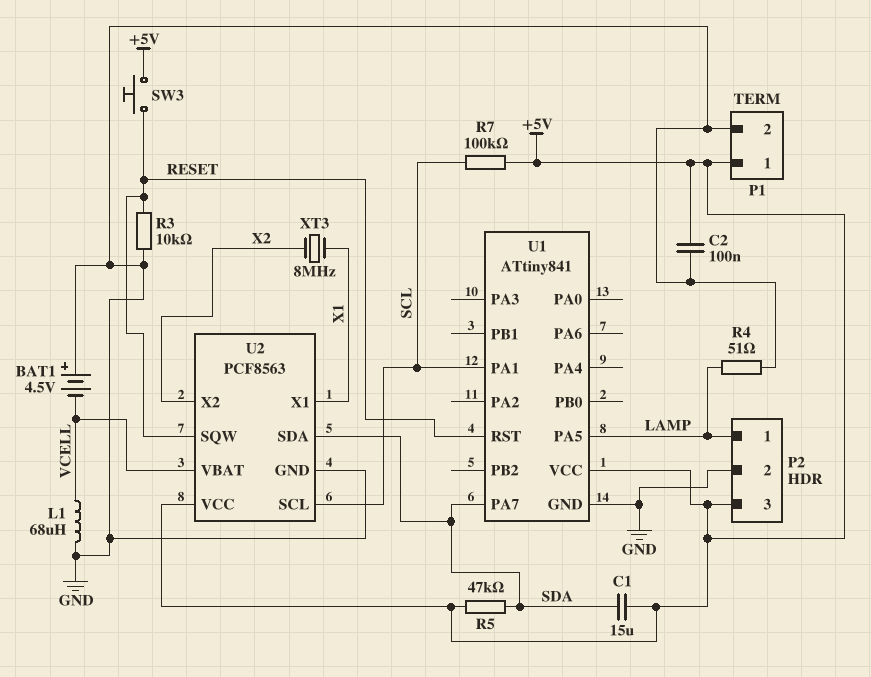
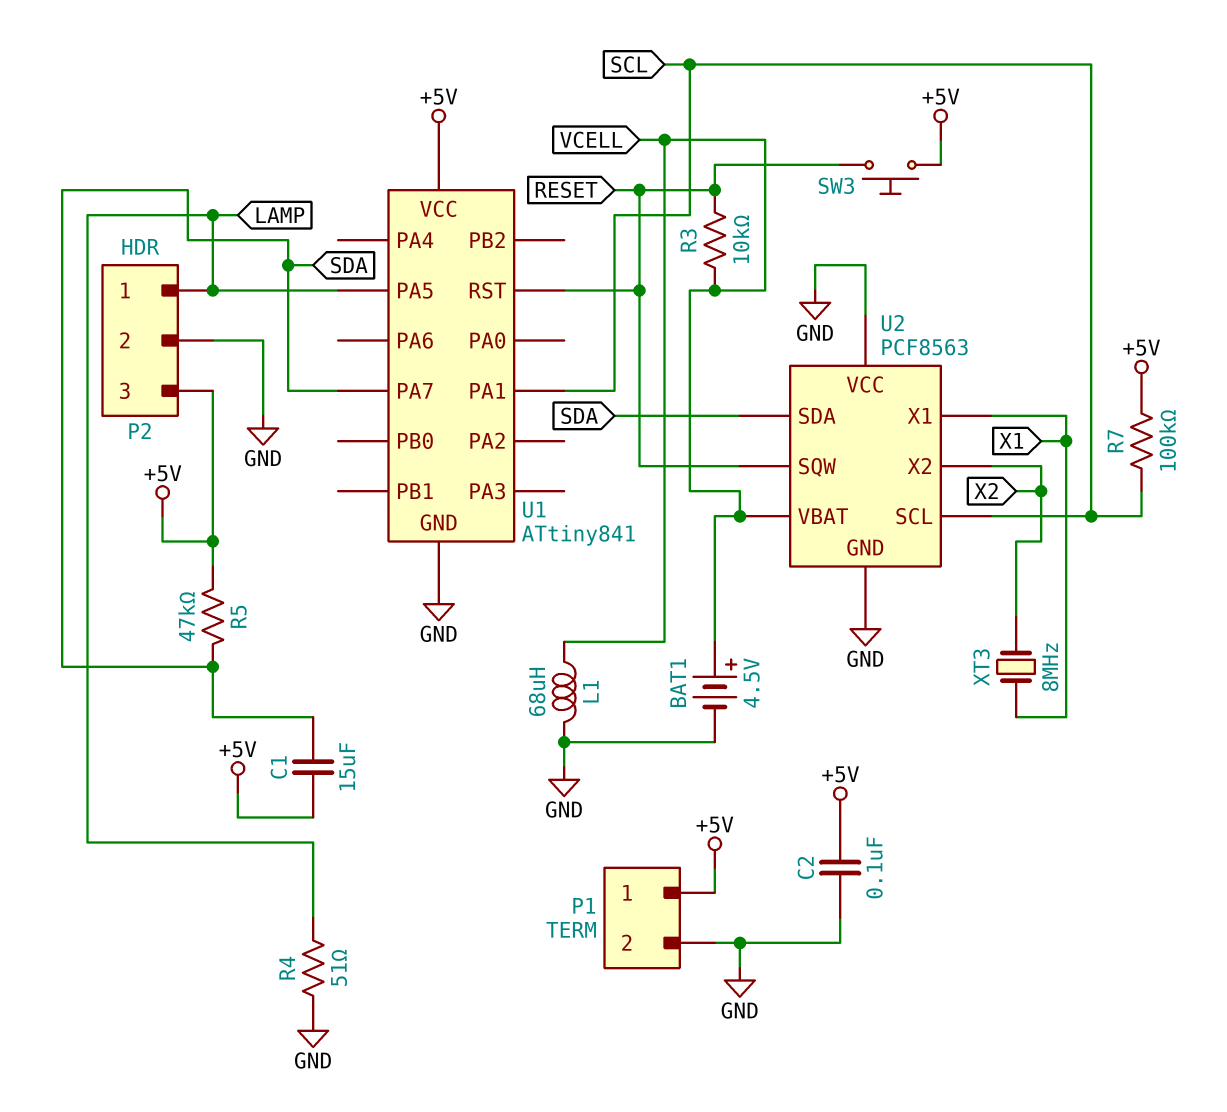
BAT1: 4.5V (plus GND, minus VCELL) -> 4.5V (plus VCELL, minus GND)
R3: 10k (GND, RESET) -> 10k (RESET, VCELL)
U2 pin VCC: +5V -> GND

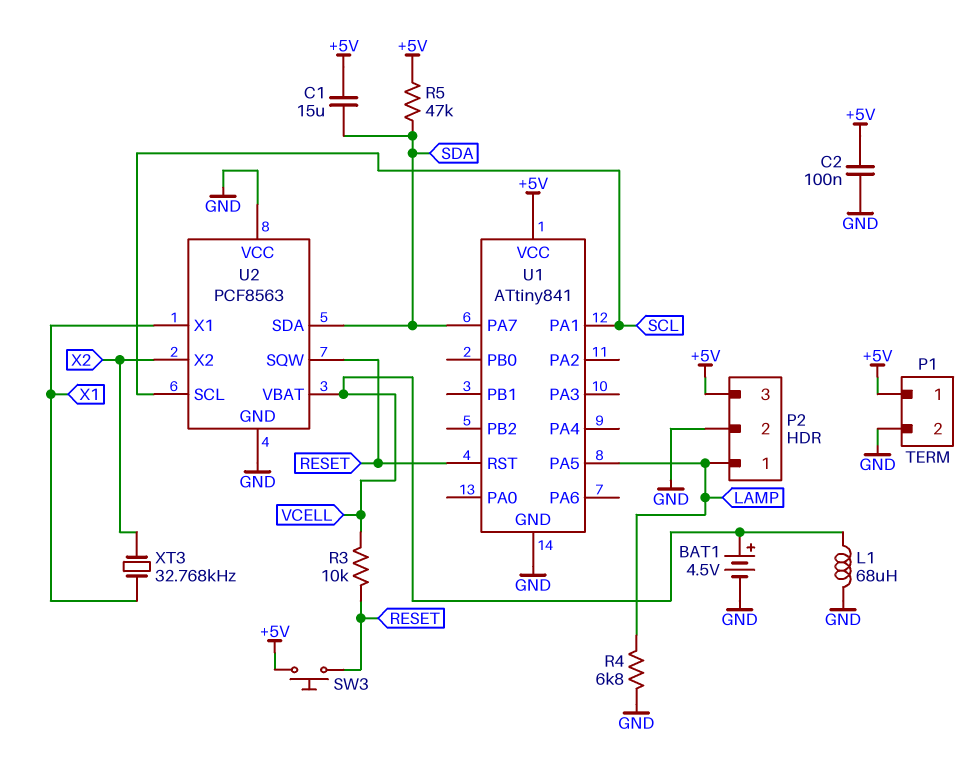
R4: 51 (GND, LAMP) -> 6.8k (GND, LAMP)
R7: 100k (+5V, SCL) -> none
XT3: 8MHz (X1, X2) -> 32.768kHz (X1, X2)

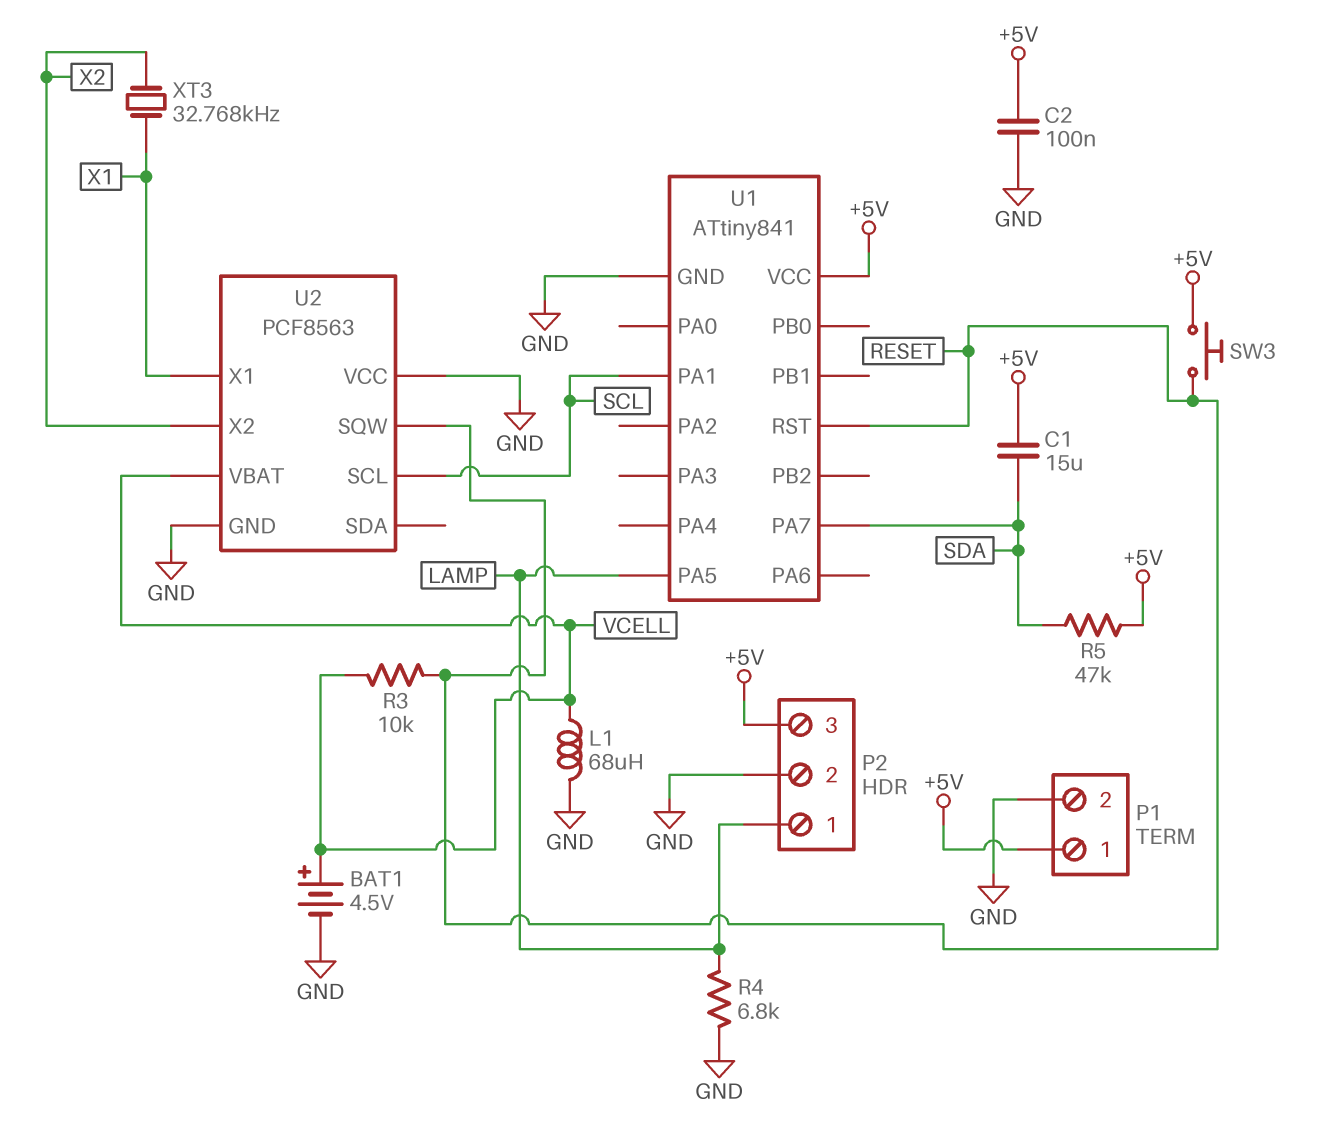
U2 pin SDA: SDA -> none

